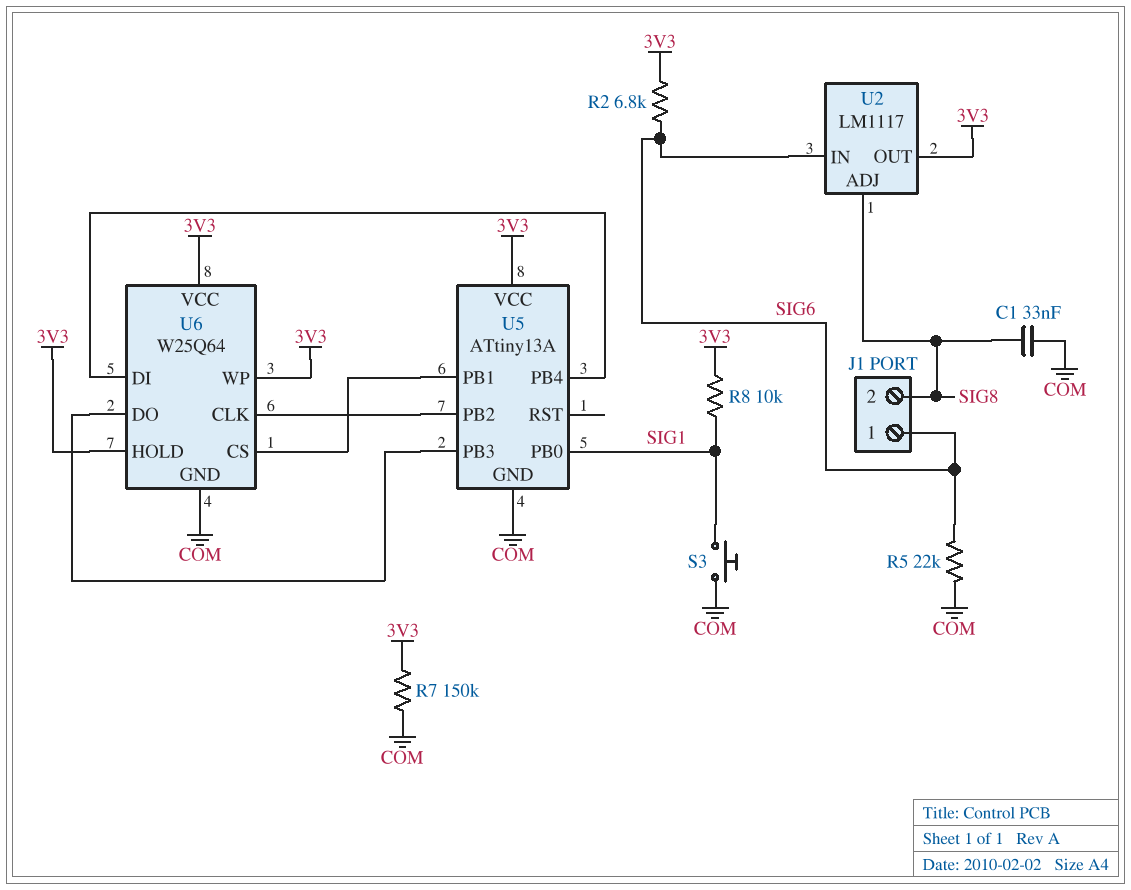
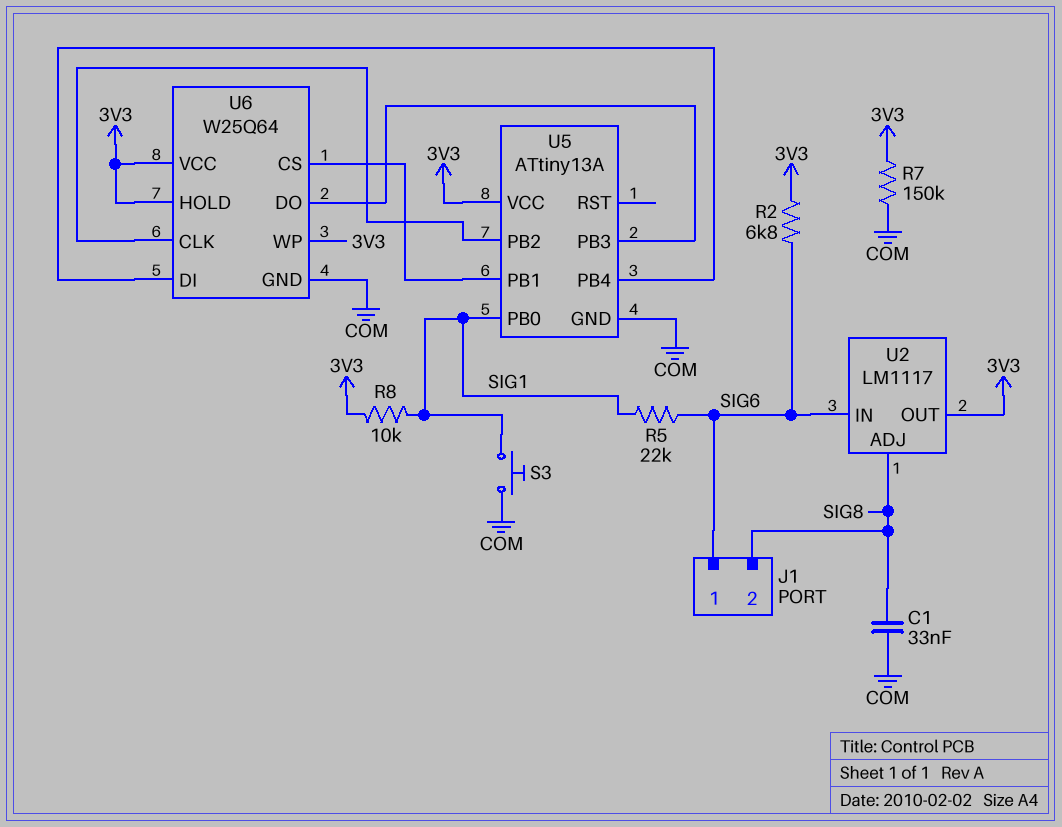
R5: 22k (COM, SIG6) -> 22k (SIG1, SIG6)

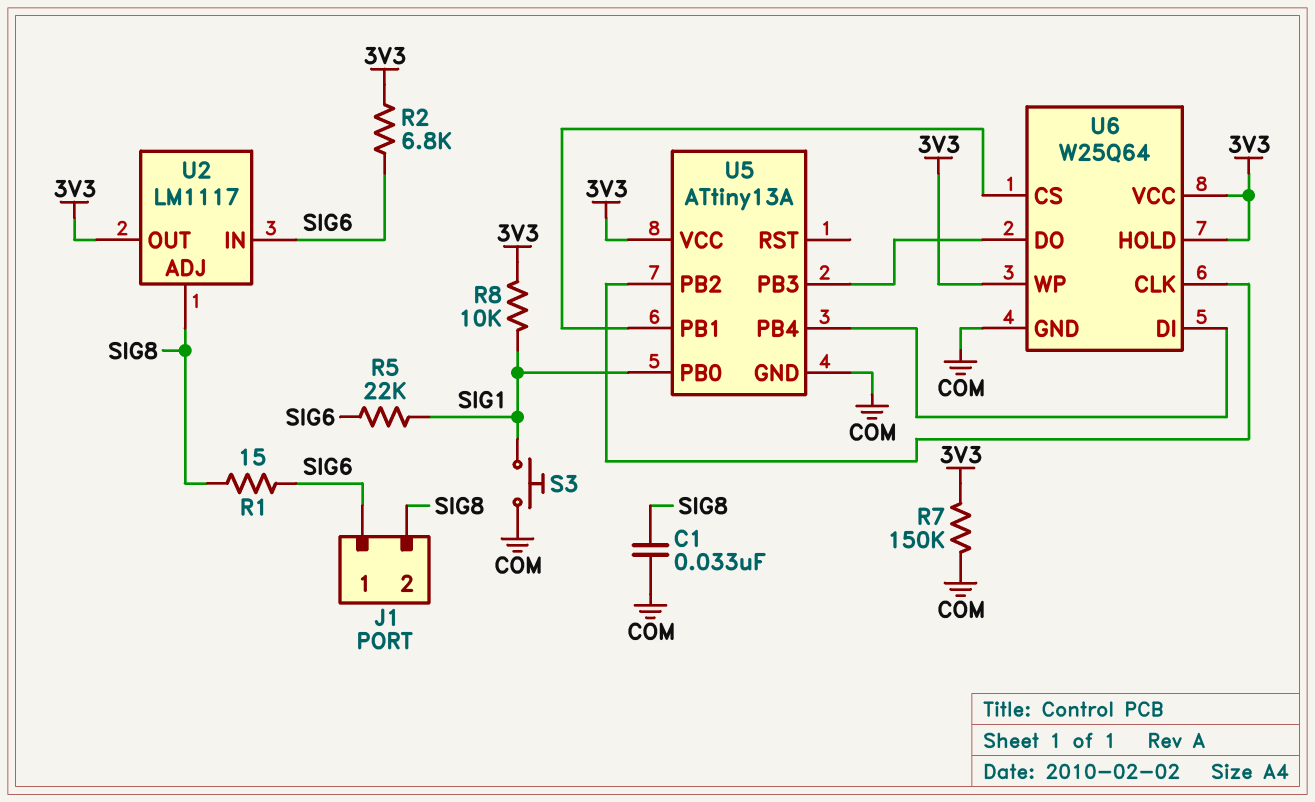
R1: none -> 15 (SIG6, SIG8)

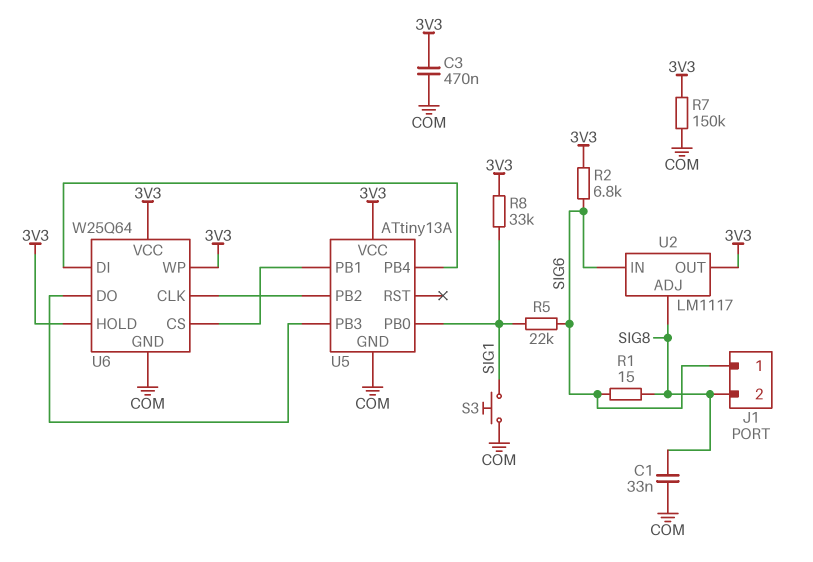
C3: none -> 470nF (3V3, COM)
R8: 10k (3V3, SIG1) -> 33k (3V3, SIG1)

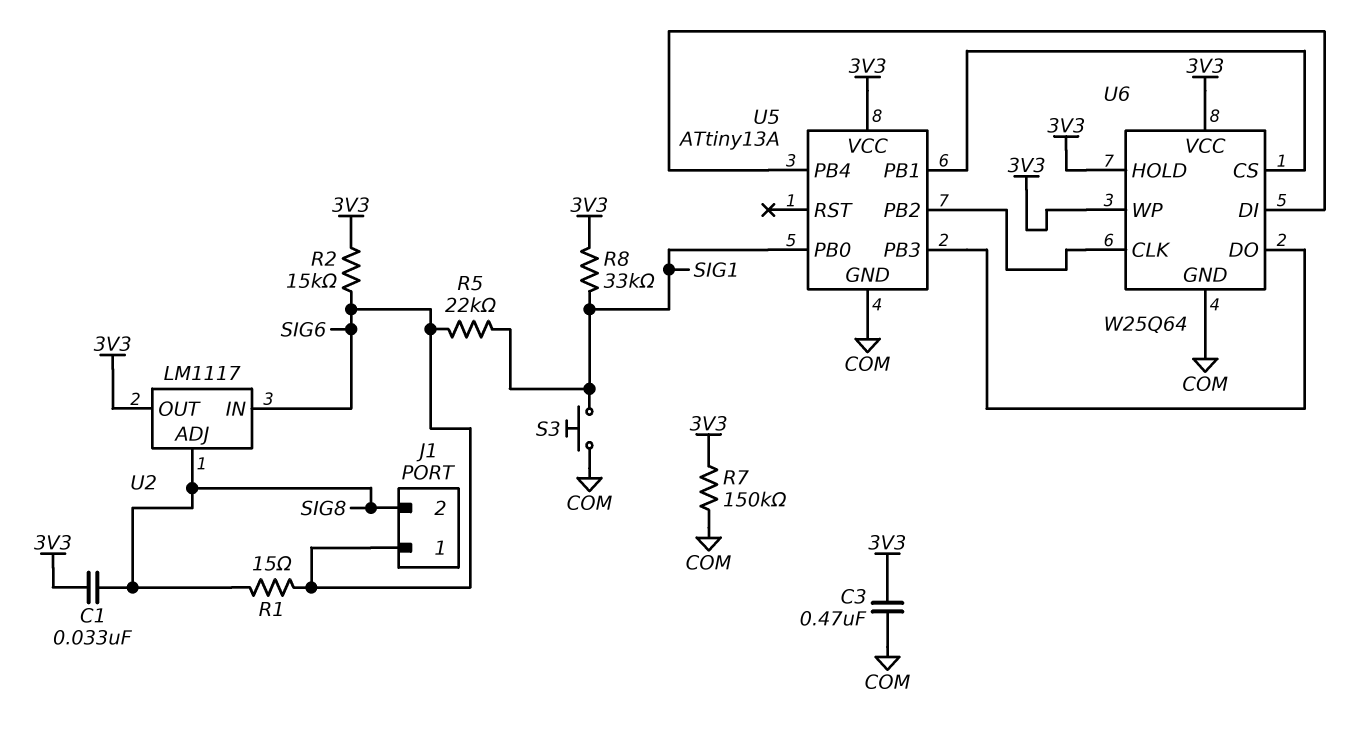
C1: 33nF (COM, SIG8) -> 33nF (3V3, SIG8)
R2: 6.8k (3V3, SIG6) -> 15k (3V3, SIG6)

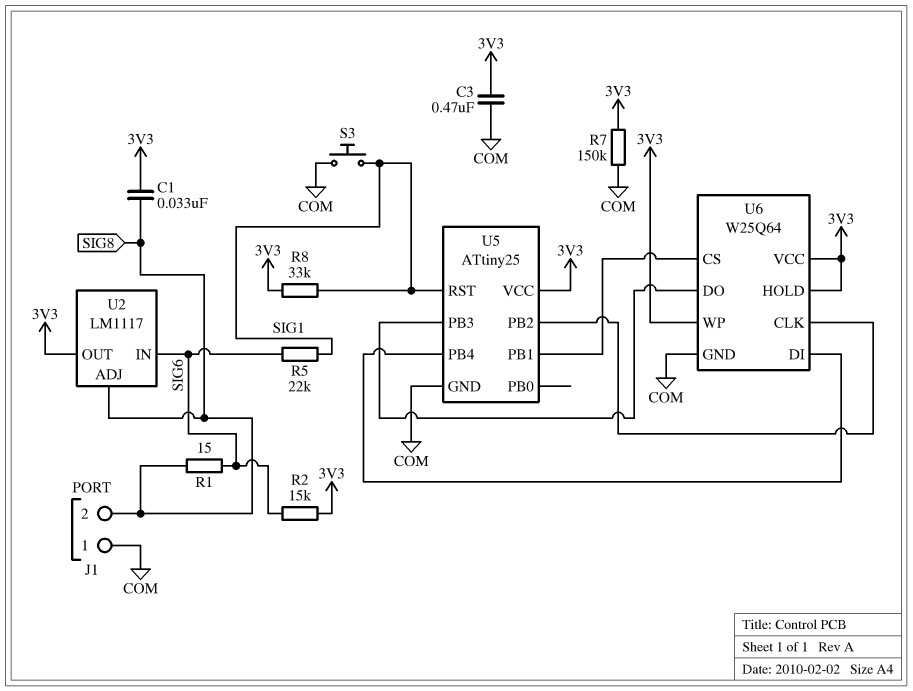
J1 pin 1: SIG6 -> COM
U5: ATtiny13A -> ATtiny25
U5 pin PB0: SIG1 -> none
U5 pin RST: none -> SIG1

